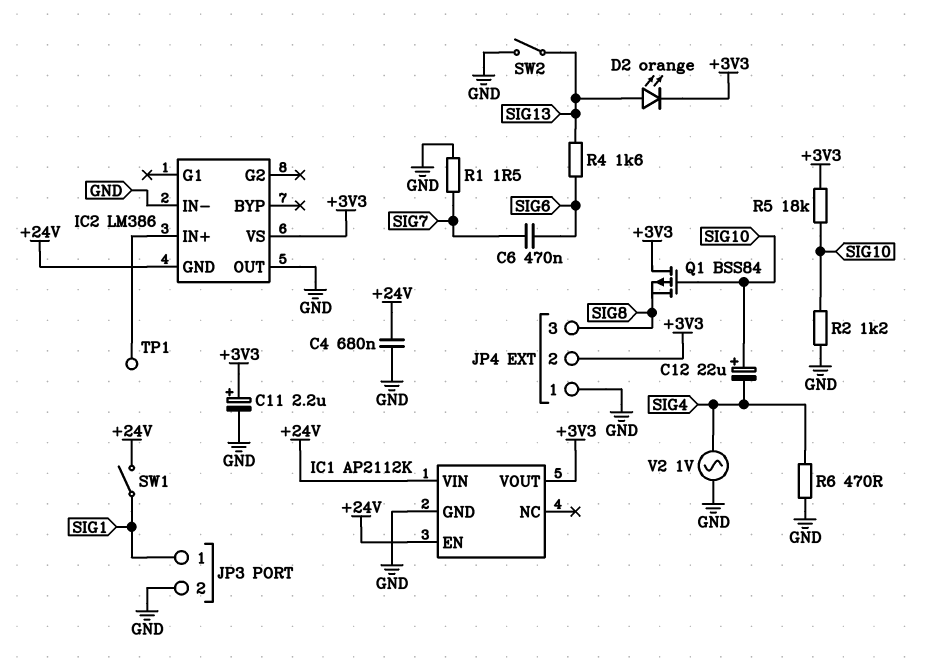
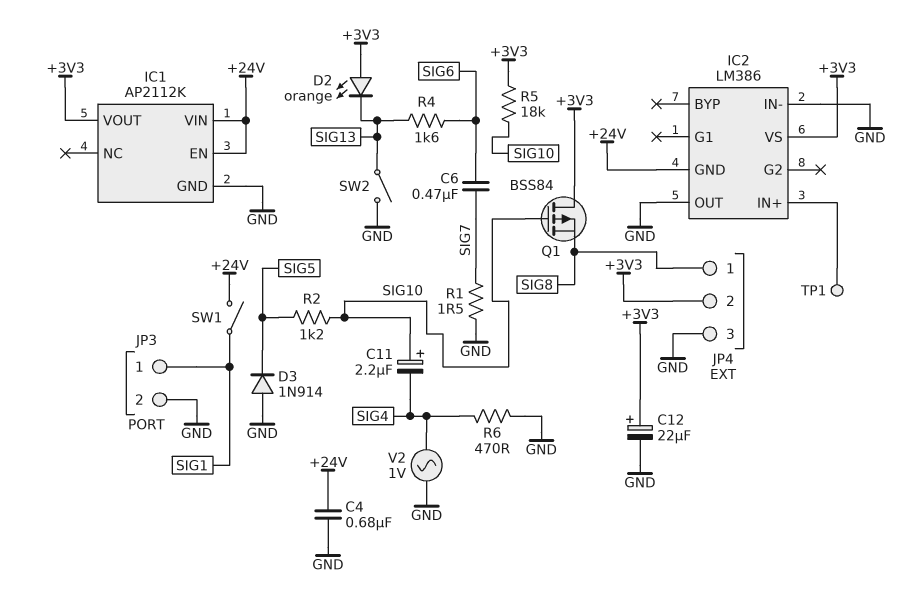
C11: 2.2uF (plus +3V3, minus GND) -> 2.2uF (plus SIG10, minus SIG4)
C12: 22uF (plus SIG10, minus SIG4) -> 22uF (plus +3V3, minus GND)
D2: LED orange (A SIG13, K +3V3) -> LED orange (A +3V3, K SIG13)
D3: none -> diode 1N914 (A GND, K SIG5)
JP4 pin 1: GND -> SIG8
JP4 pin 3: SIG8 -> GND
R2: 1.2k (GND, SIG10) -> 1.2k (SIG5, SIG10)

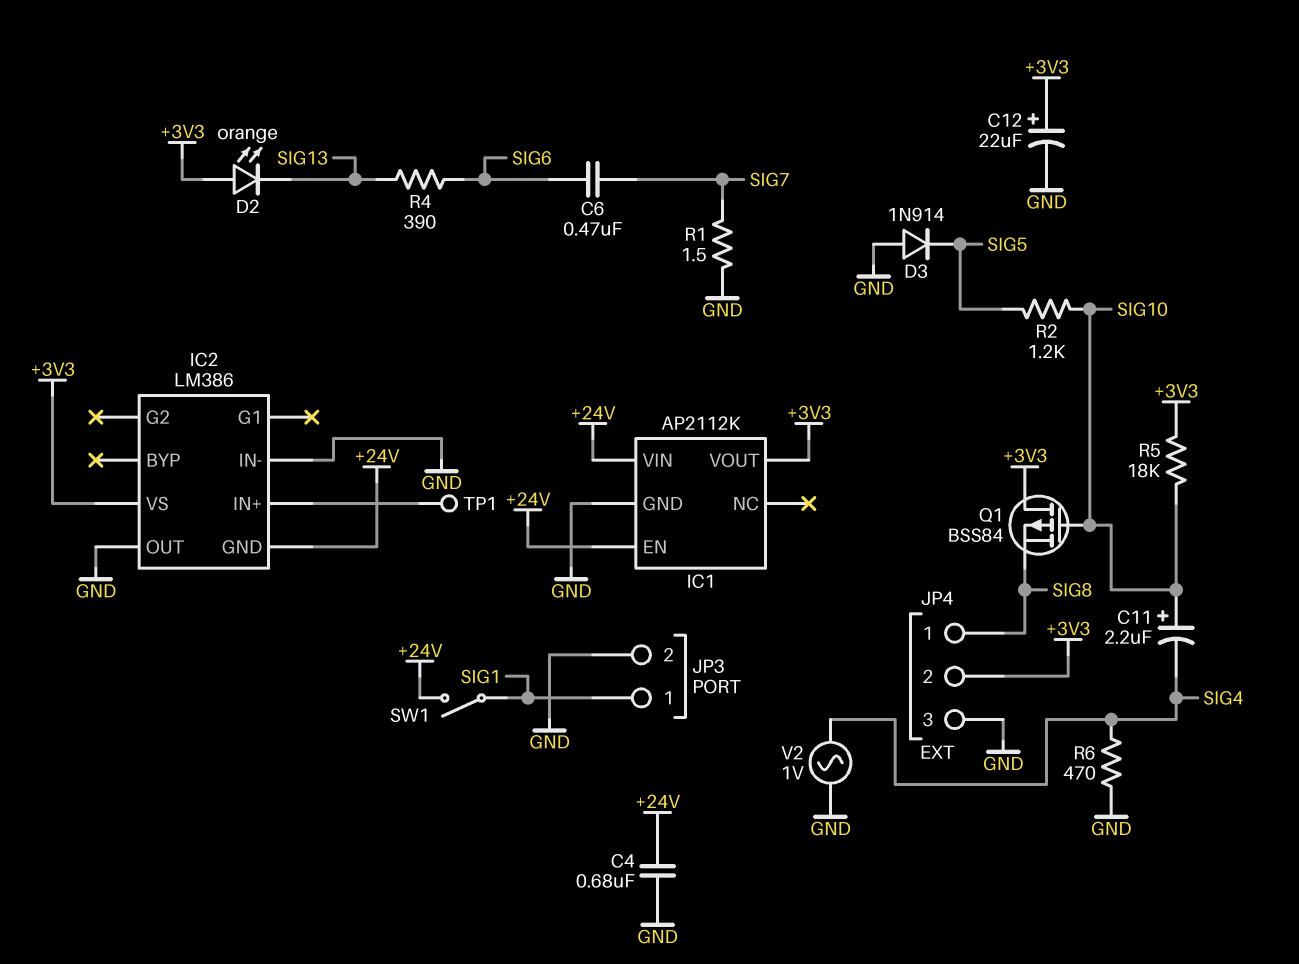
R4: 1.6k (SIG6, SIG13) -> 390 (SIG6, SIG13)
SW2: switch (GND, SIG13) -> none

